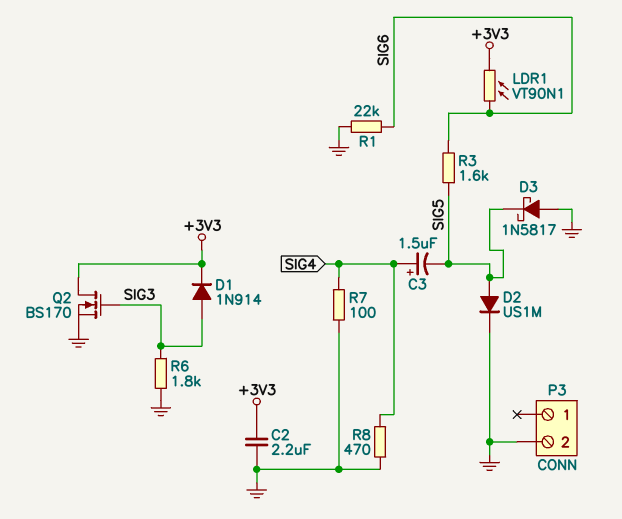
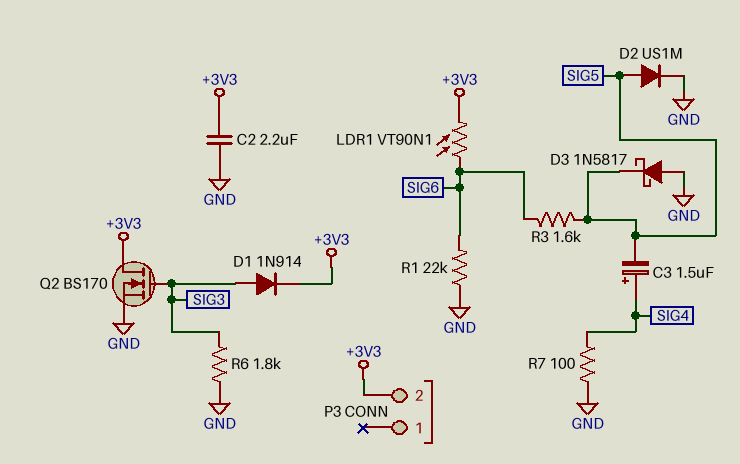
P3 pin 2: GND -> +3V3
R8: 470 (GND, SIG4) -> none

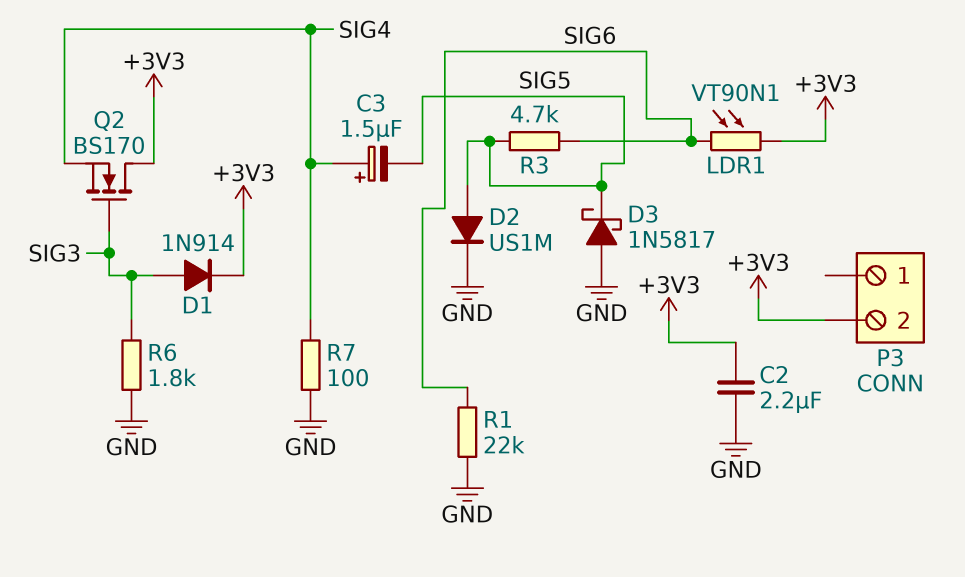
Q2: NMOS BS170 (G SIG3, D +3V3, S GND) -> NMOS BS170 (G SIG3, D +3V3, S SIG4)
R3: 1.6k (SIG5, SIG6) -> 4.7k (SIG5, SIG6)

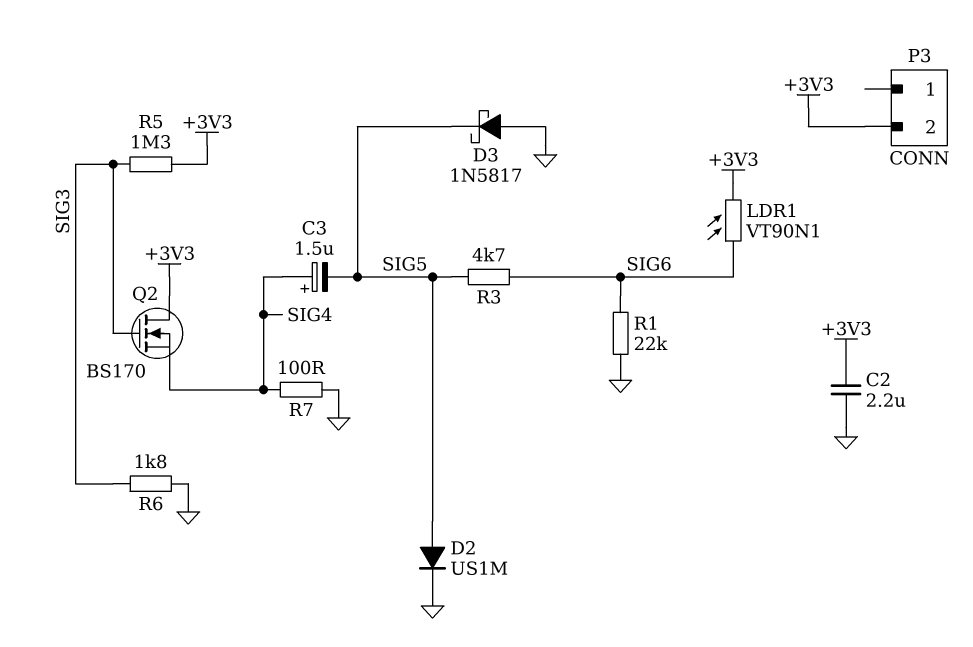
D1: diode 1N914 (A SIG3, K +3V3) -> none
R5: none -> 1.3M (+3V3, SIG3)

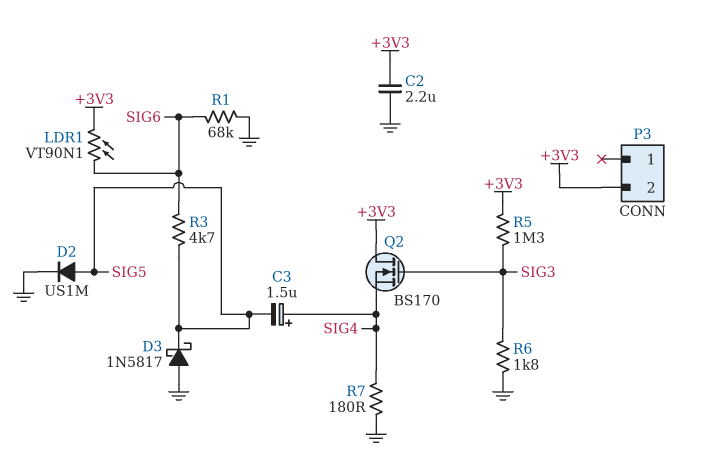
R1: 22k (GND, SIG6) -> 68k (GND, SIG6)
R7: 100 (GND, SIG4) -> 180 (GND, SIG4)

